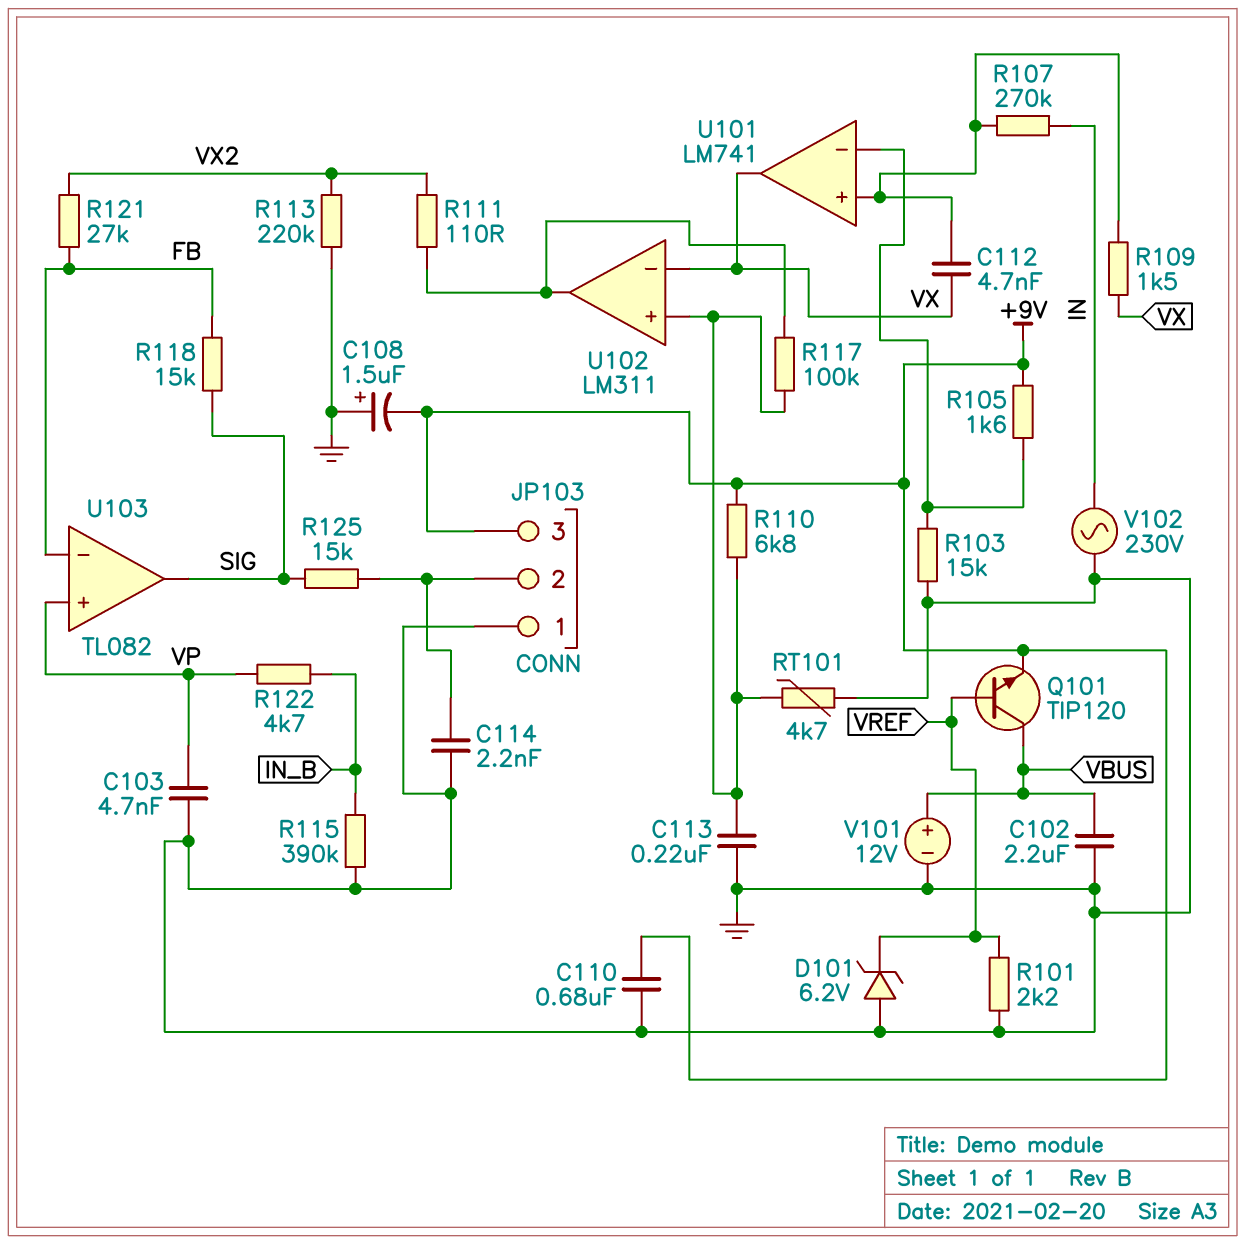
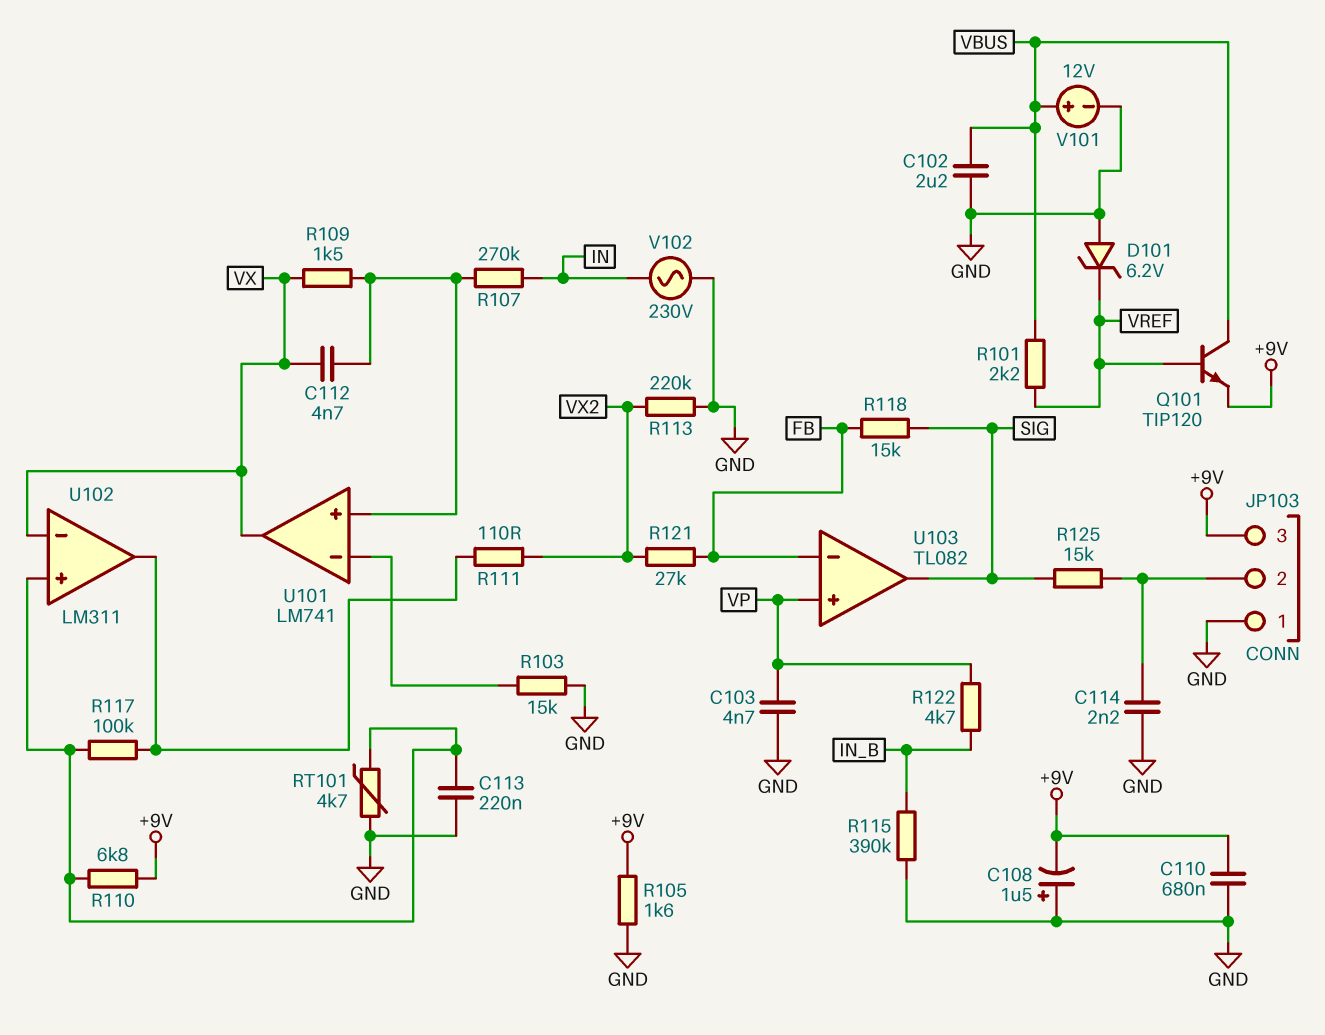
R101: 2.2k (GND, VREF) -> 2.2k (VBUS, VREF)
R105: 1.6k (+9V, U101/in-) -> 1.6k (+9V, GND)

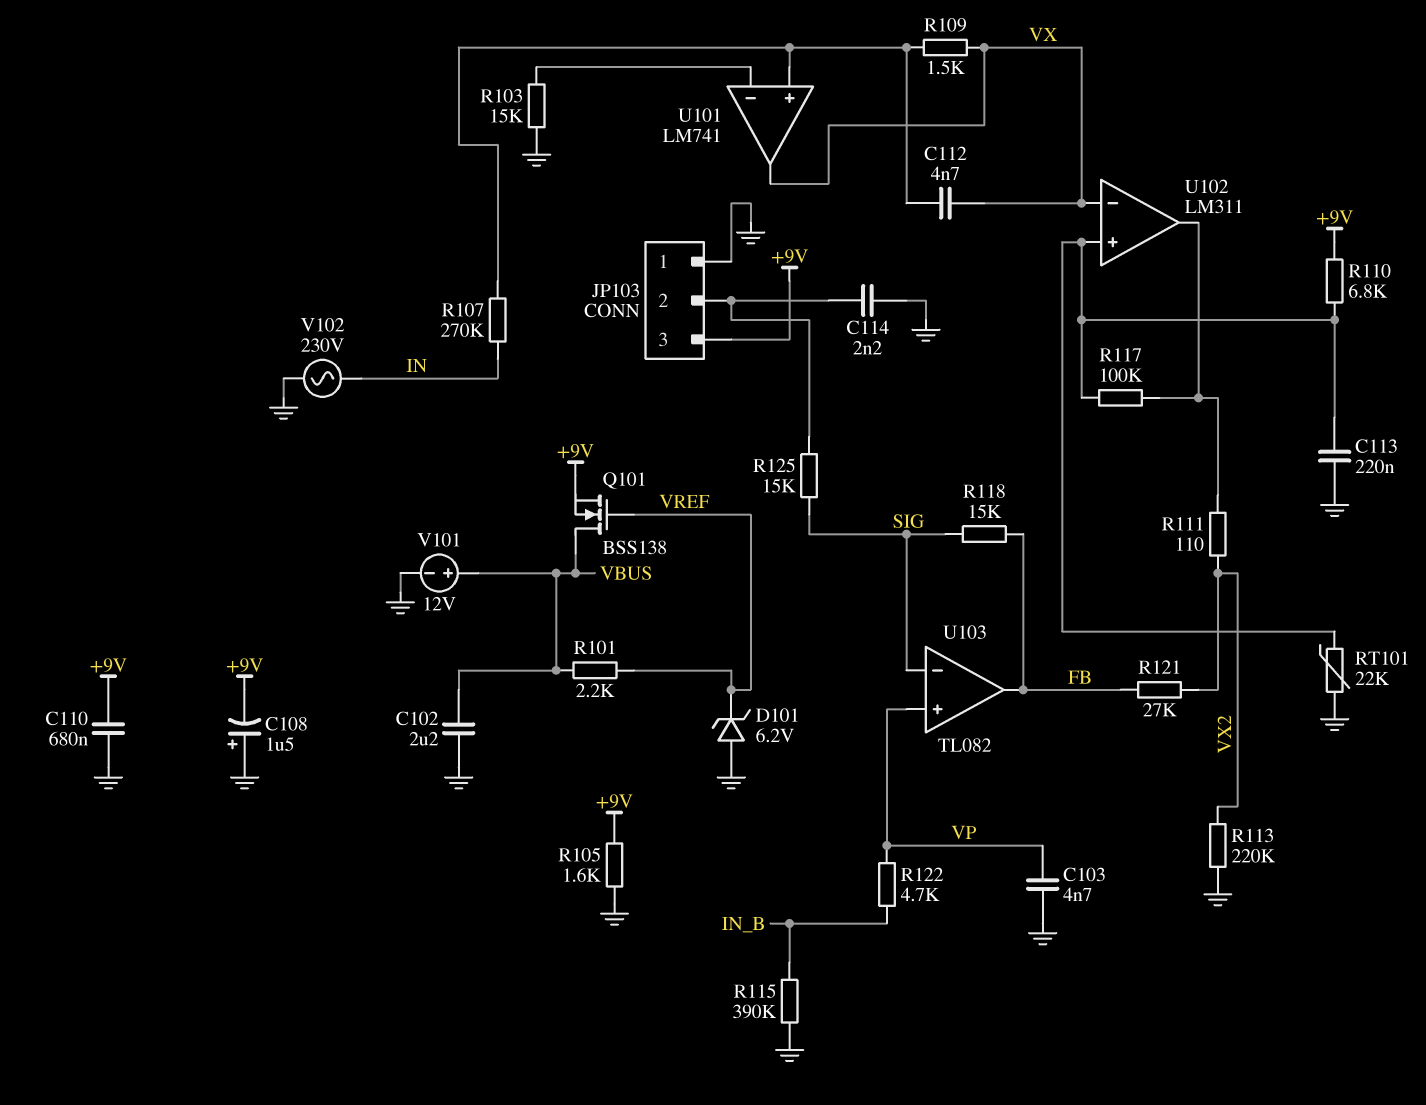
Q101: NPN TIP120 (B VREF, C VBUS, E +9V) -> NMOS BSS138 (G VREF, D VBUS, S +9V)
RT101: 4.7k (GND, U102/in+) -> 22k (GND, U102/in+)
U103 pin in-: FB -> SIG
U103 pin out: SIG -> FB

